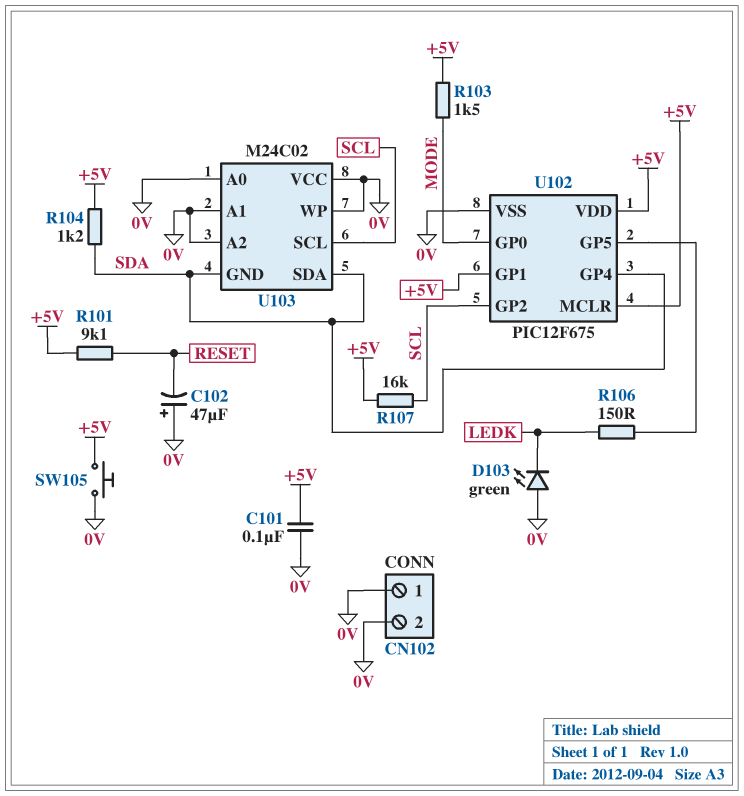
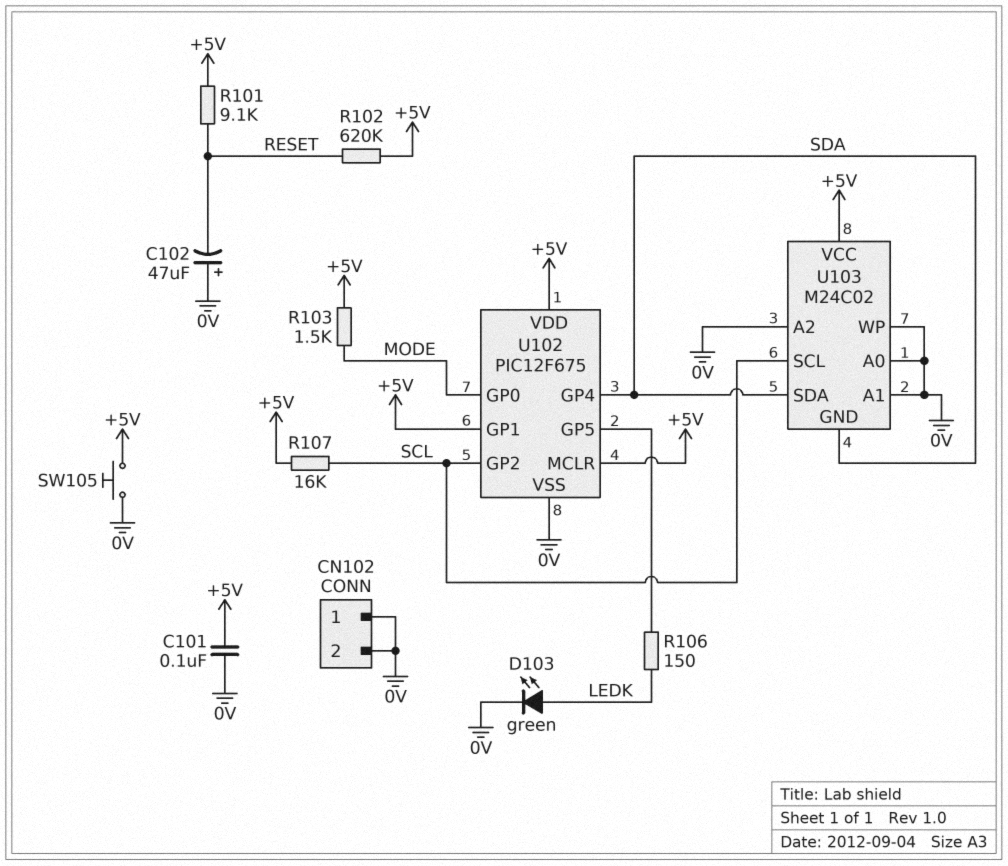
D103: LED green (A 0V, K LEDK) -> LED green (A LEDK, K 0V)
R102: none -> 620k (+5V, RESET)
R104: 1.2k (+5V, SDA) -> none
U103 pin VCC: 0V -> +5V

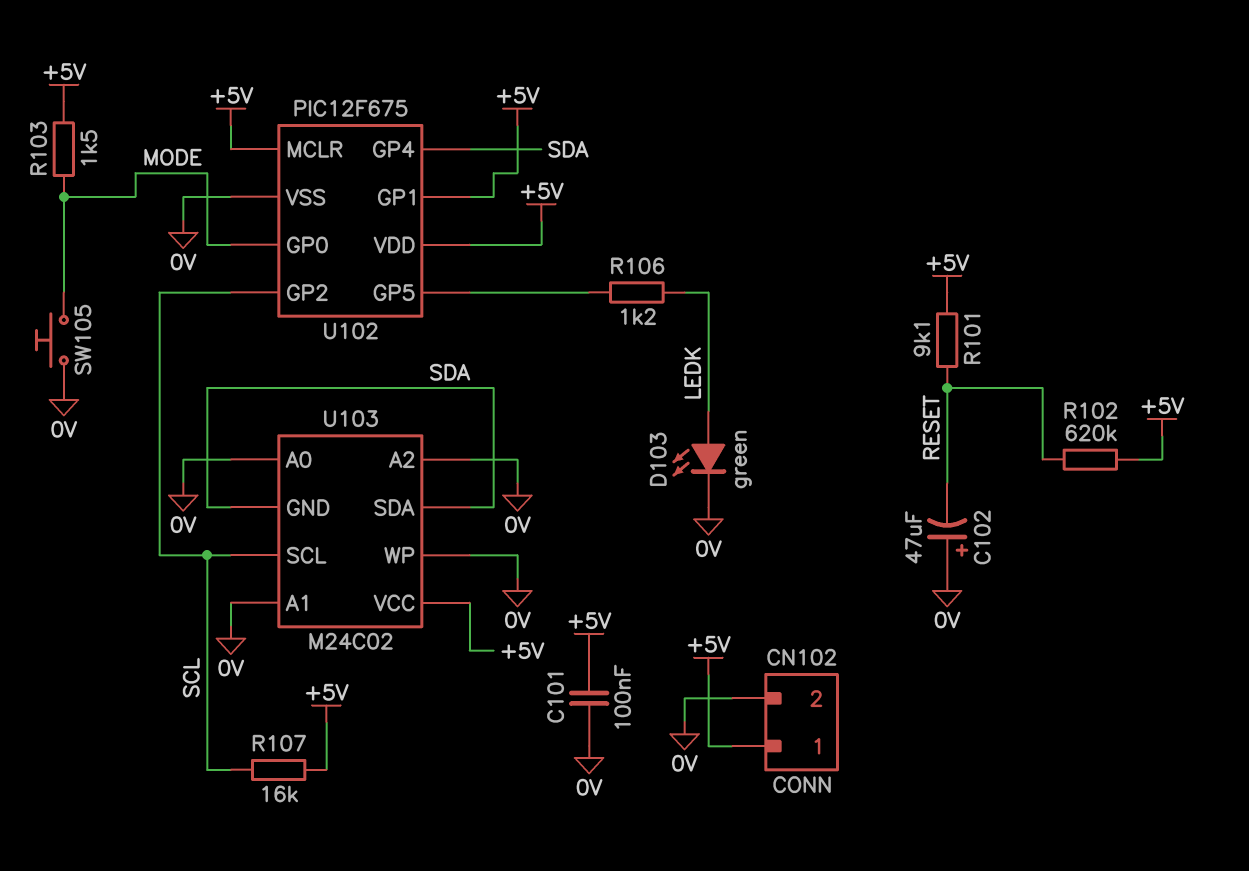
CN102 pin 1: 0V -> +5V
R106: 150 (LEDK, U102/GP5) -> 1.2k (LEDK, U102/GP5)
SW105: button (+5V, 0V) -> button (0V, MODE)

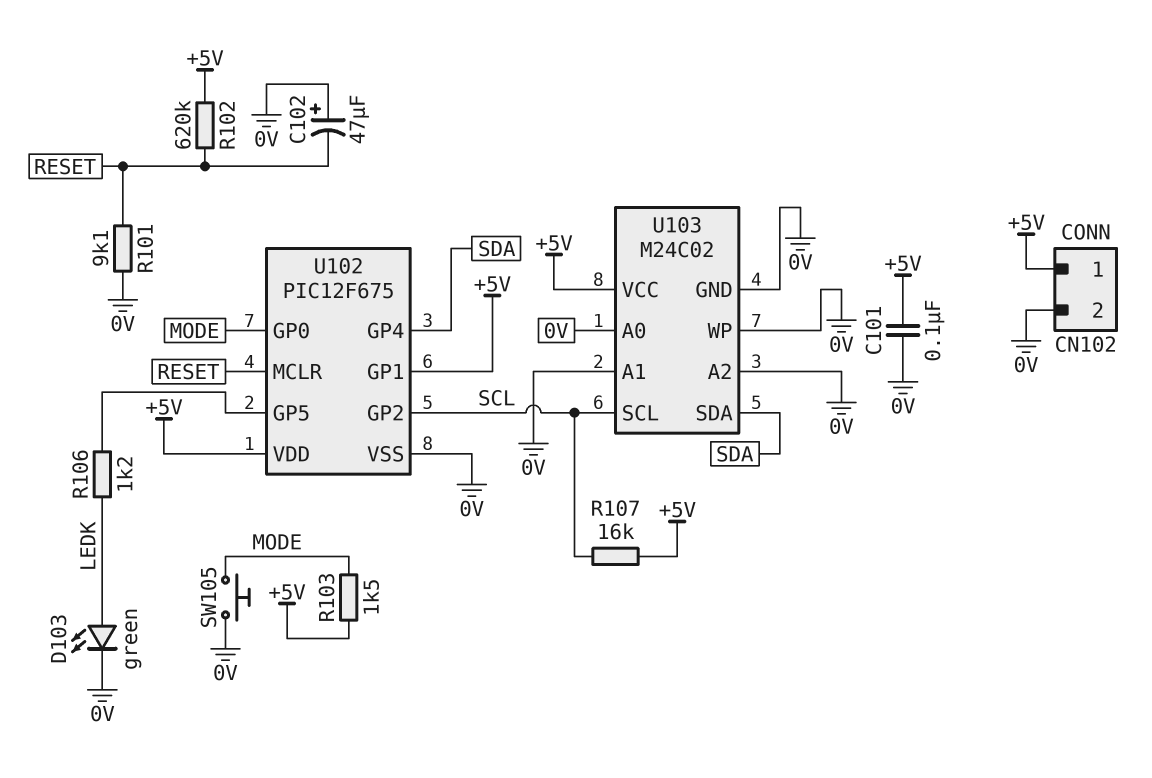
R101: 9.1k (+5V, RESET) -> 9.1k (0V, RESET)
U102 pin MCLR: +5V -> RESET
U103 pin GND: SDA -> 0V

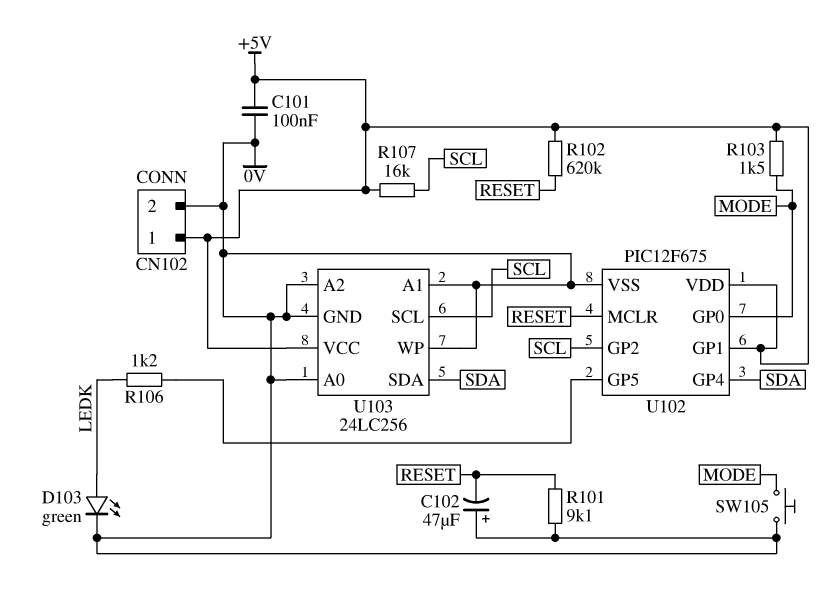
U103: M24C02 -> 24LC256

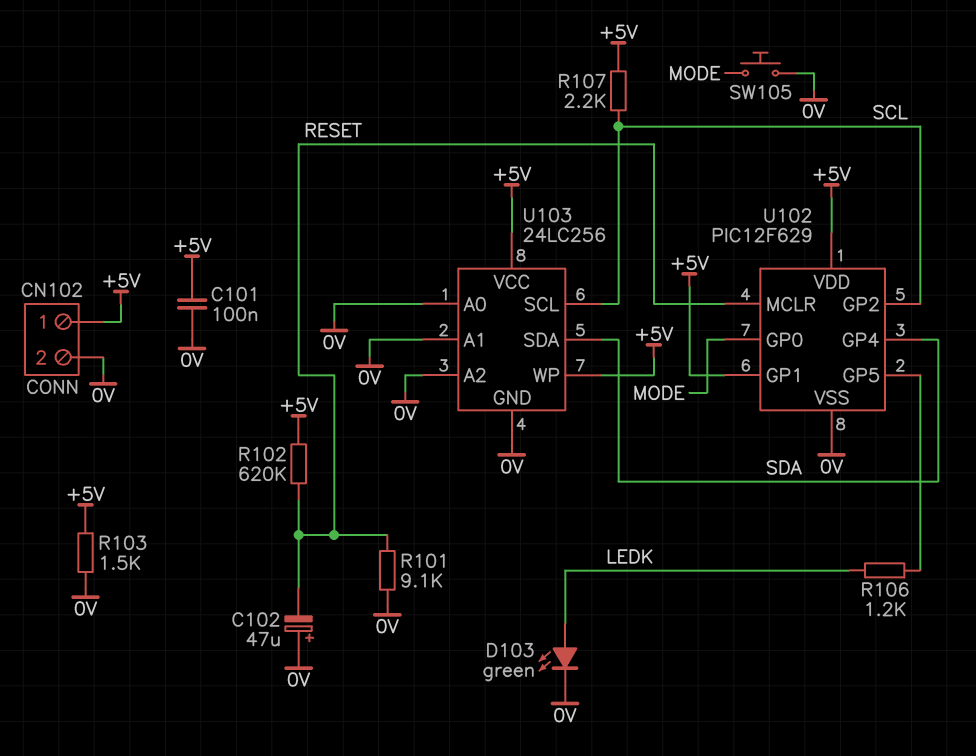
R103: 1.5k (+5V, MODE) -> 1.5k (+5V, 0V)
R107: 16k (+5V, SCL) -> 2.2k (+5V, SCL)
U102: PIC12F675 -> PIC12F629
U103 pin WP: 0V -> +5V

